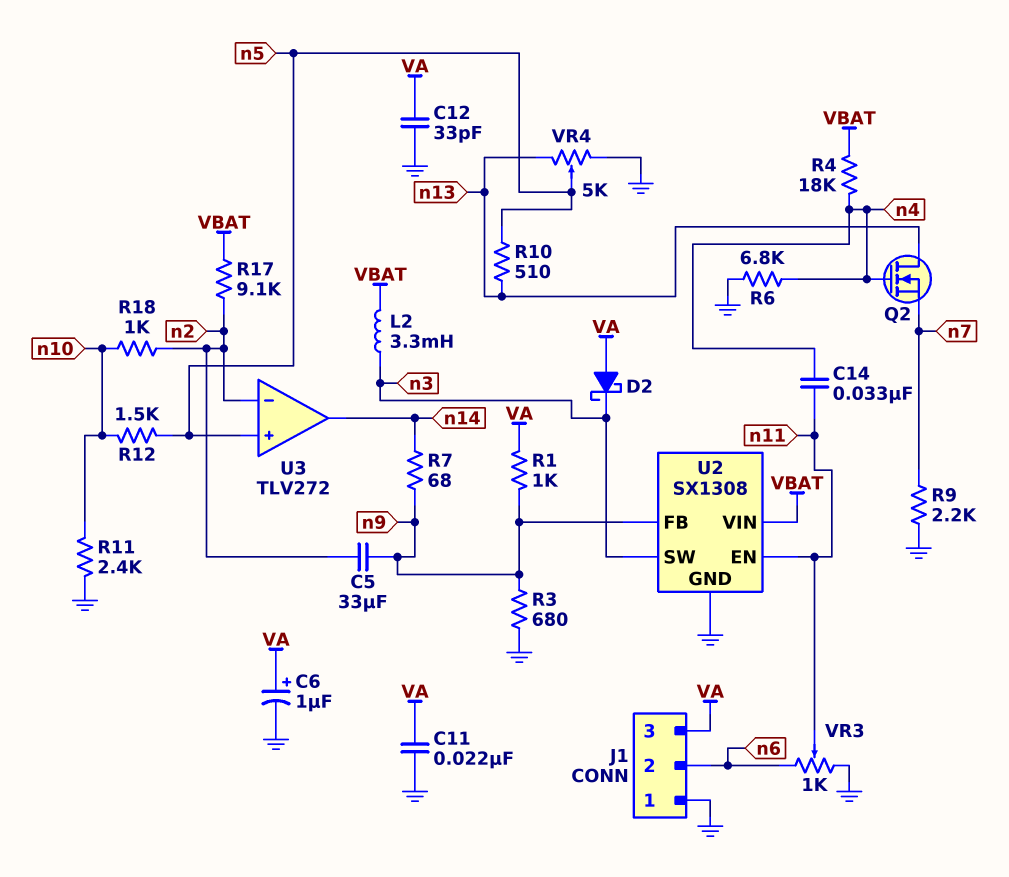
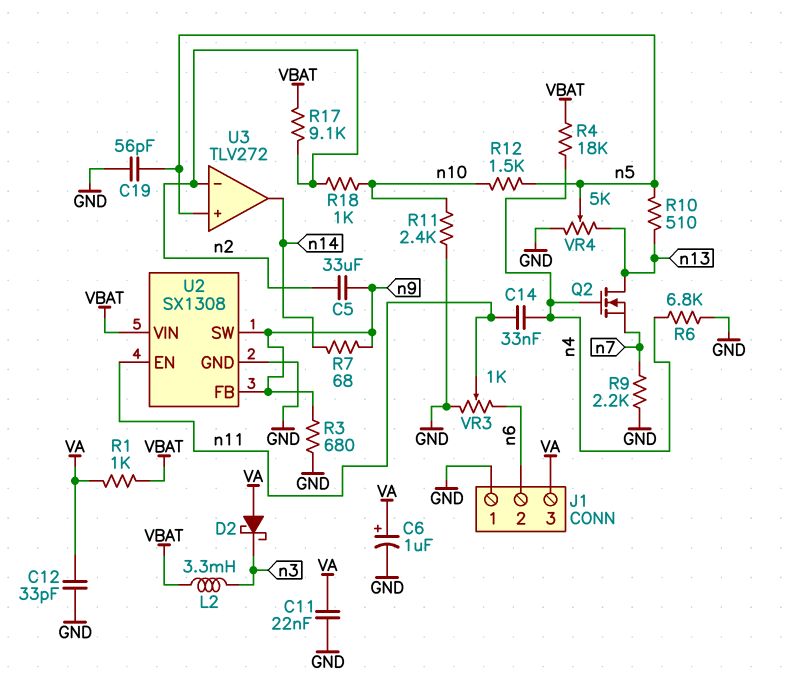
C19: none -> 56pF (GND, n5)
R1: 1k (VA, n9) -> 1k (VA, VBAT)
U2 pin SW: n3 -> n9

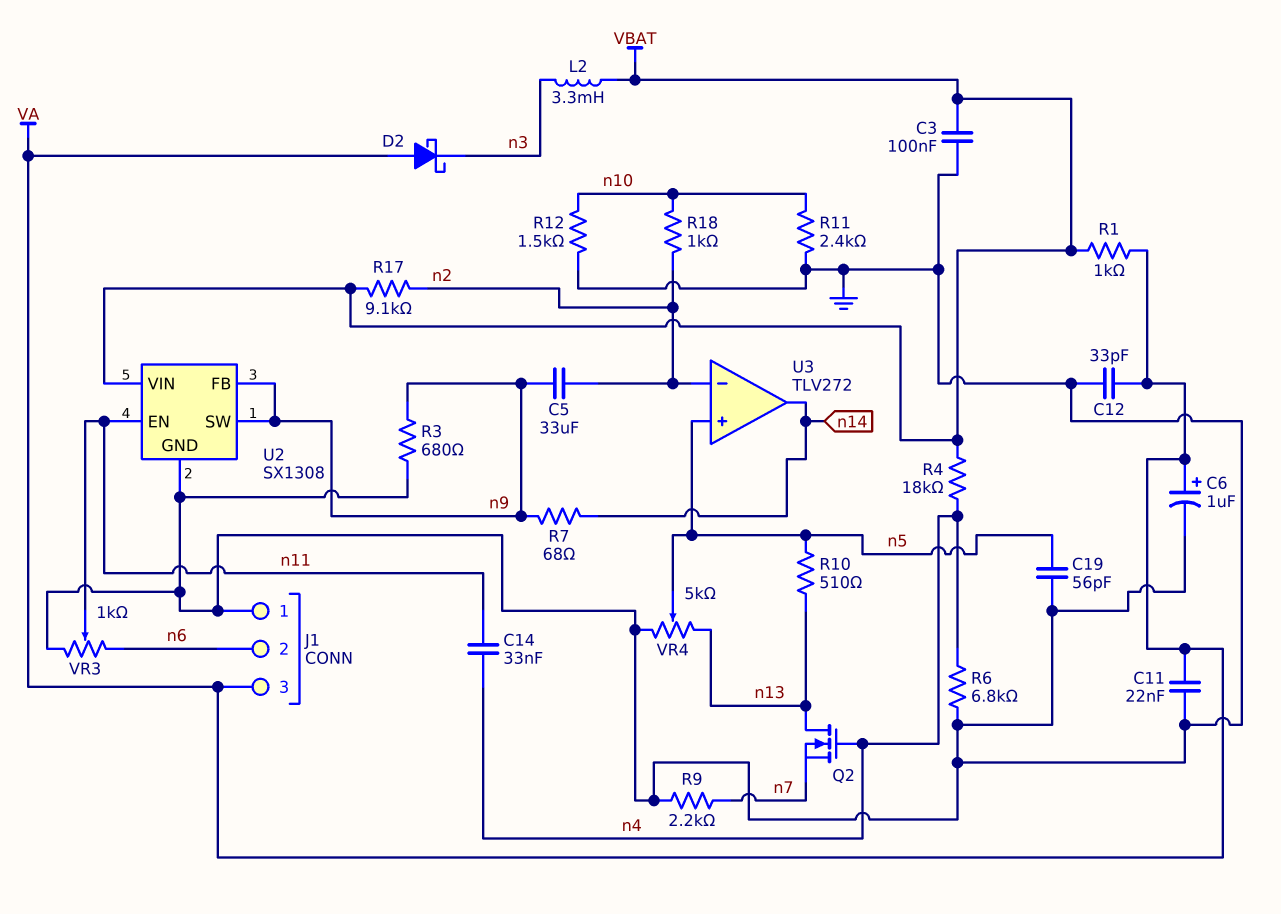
C3: none -> 100nF (GND, VBAT)
R12: 1.5k (n5, n10) -> 1.5k (GND, n10)

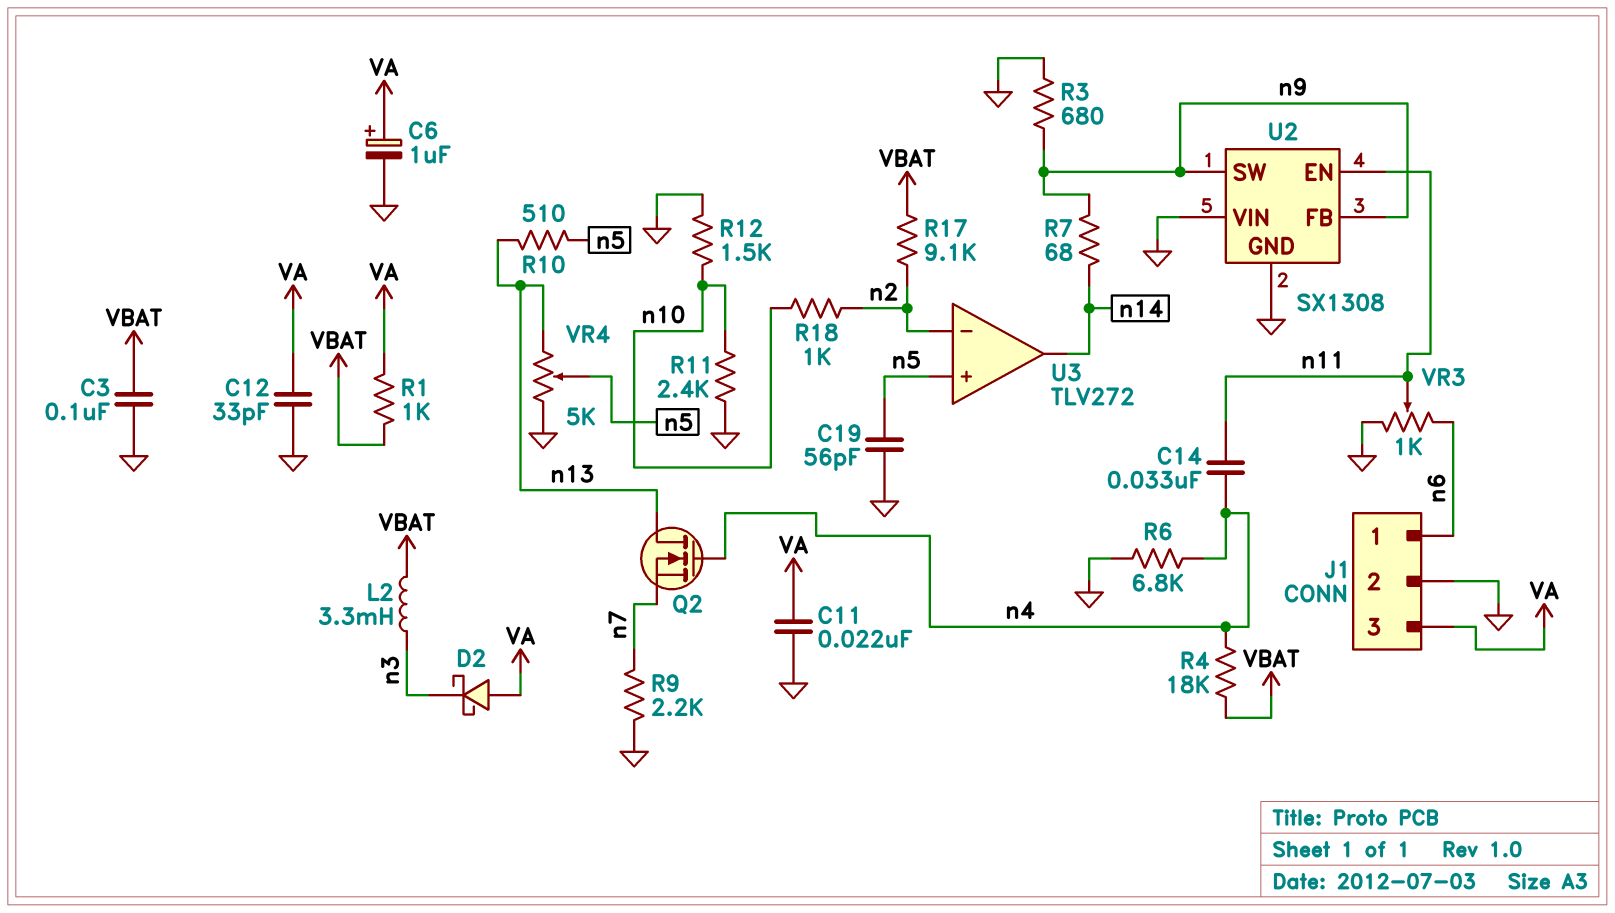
C5: 33uF (n2, n9) -> none
J1 pin 1: GND -> n6
J1 pin 2: n6 -> GND
U2 pin VIN: VBAT -> GND

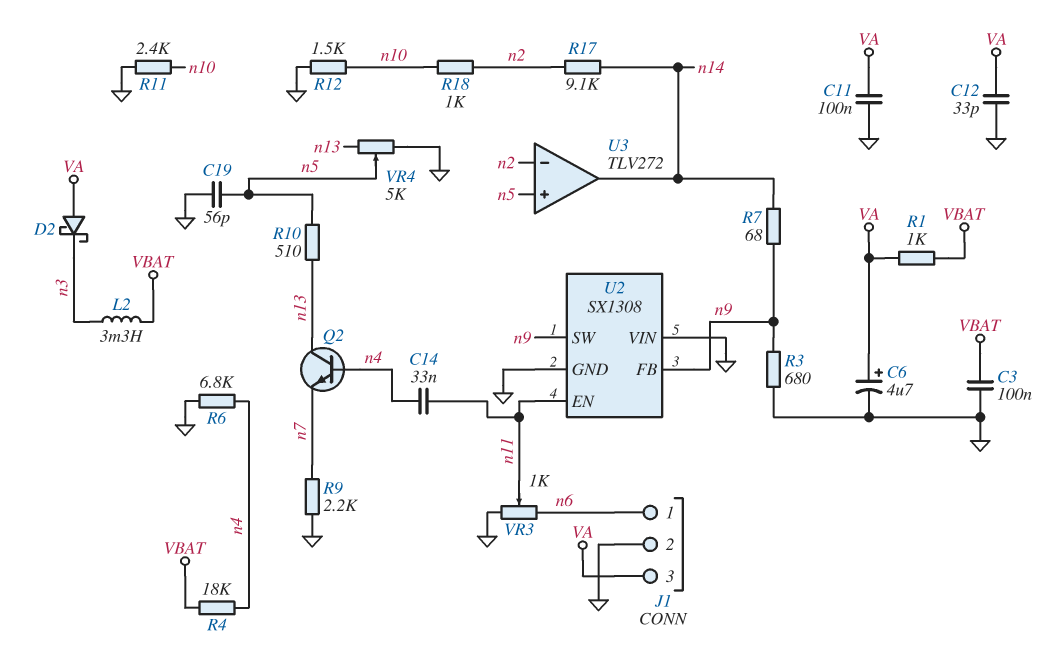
C6: 1uF (plus VA, minus GND) -> 4.7uF (plus VA, minus GND)
C11: 22nF (GND, VA) -> 100nF (GND, VA)
Q2: NMOS (G n4, D n13, S n7) -> NPN (B n4, C n13, E n7)
R17: 9.1k (VBAT, n2) -> 9.1k (n2, n14)

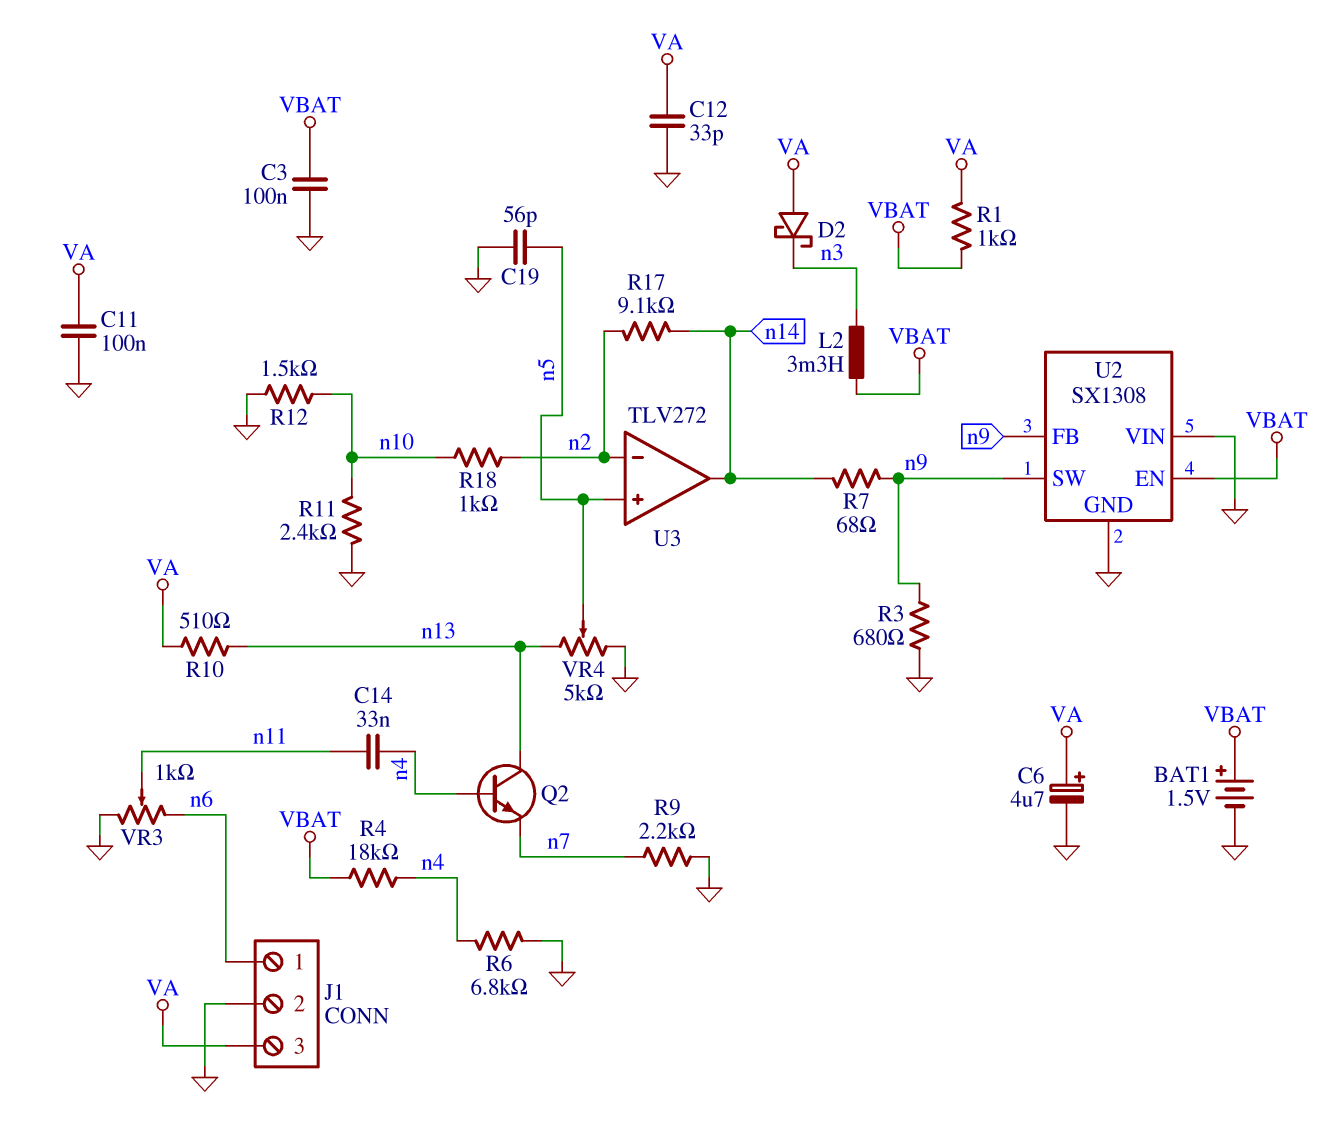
BAT1: none -> 1.5V (plus VBAT, minus GND)
R10: 510 (n5, n13) -> 510 (VA, n13)
U2 pin EN: n11 -> VBAT

